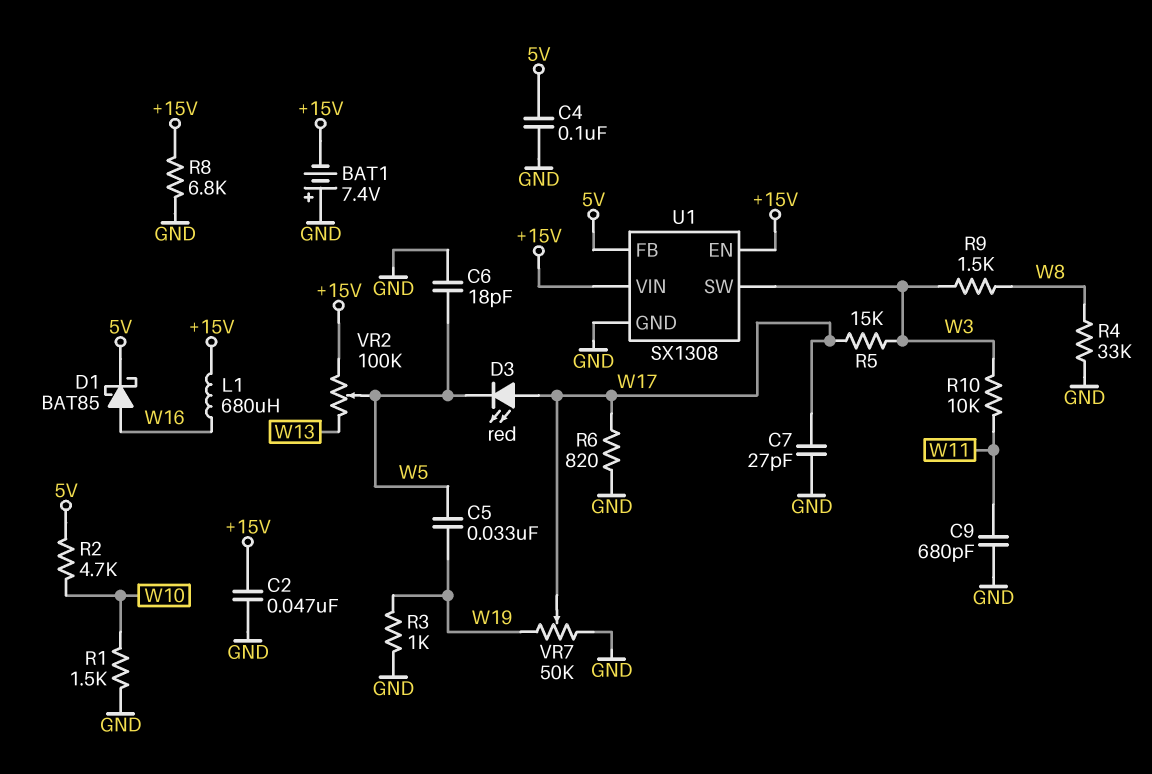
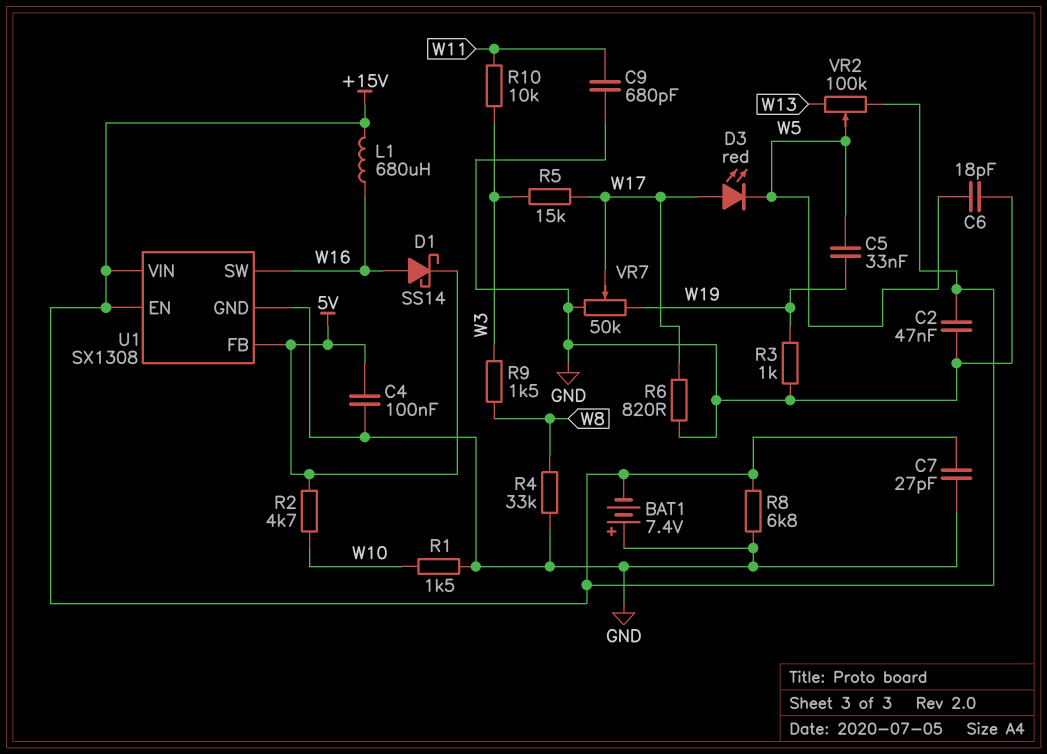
C7: 27pF (GND, W17) -> 27pF (+15V, GND)
D1: schottky BAT85 (A W16, K 5V) -> schottky SS14 (A W16, K 5V)
U1 pin SW: W3 -> W16

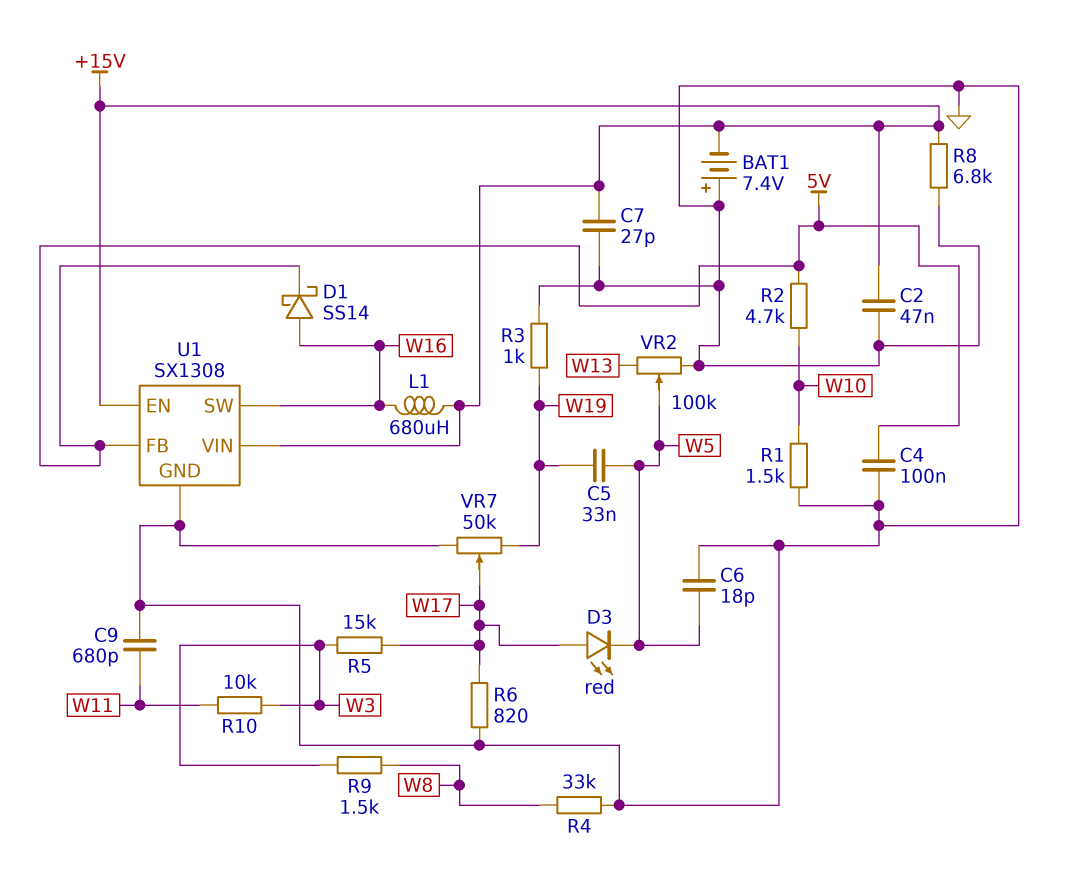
VR2: 100k (+15V, W13, wiper W5) -> 100k (GND, W13, wiper W5)

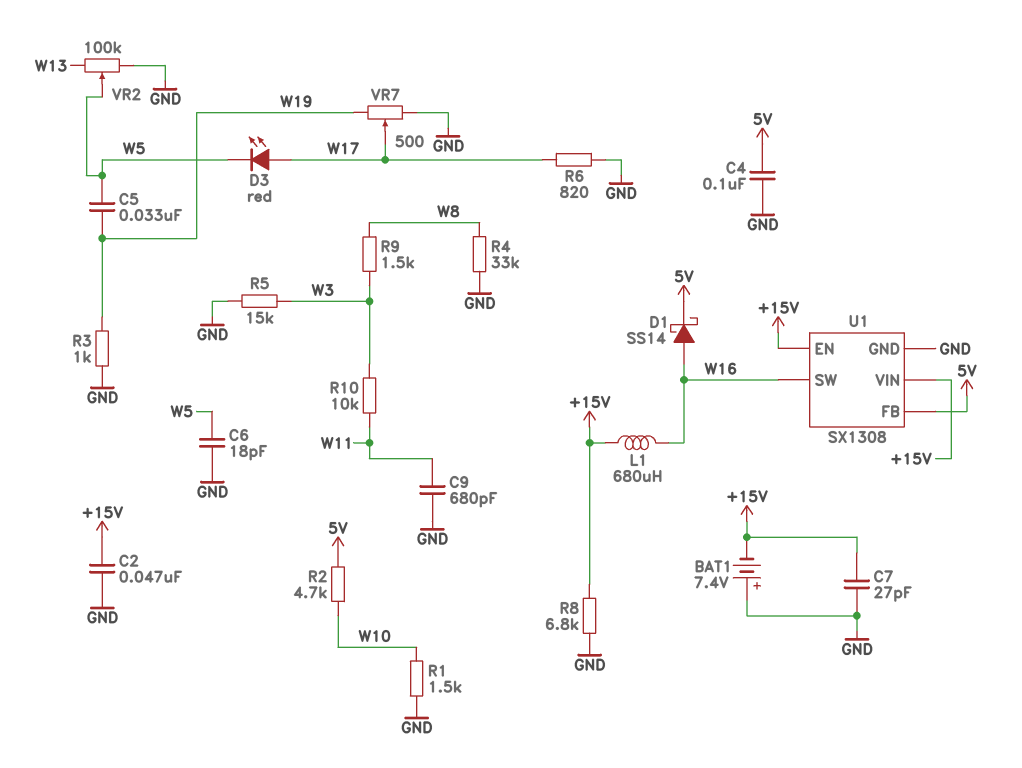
R5: 15k (W3, W17) -> 15k (GND, W3)
VR7: 50k (GND, W19, wiper W17) -> 500 (GND, W19, wiper W17)

